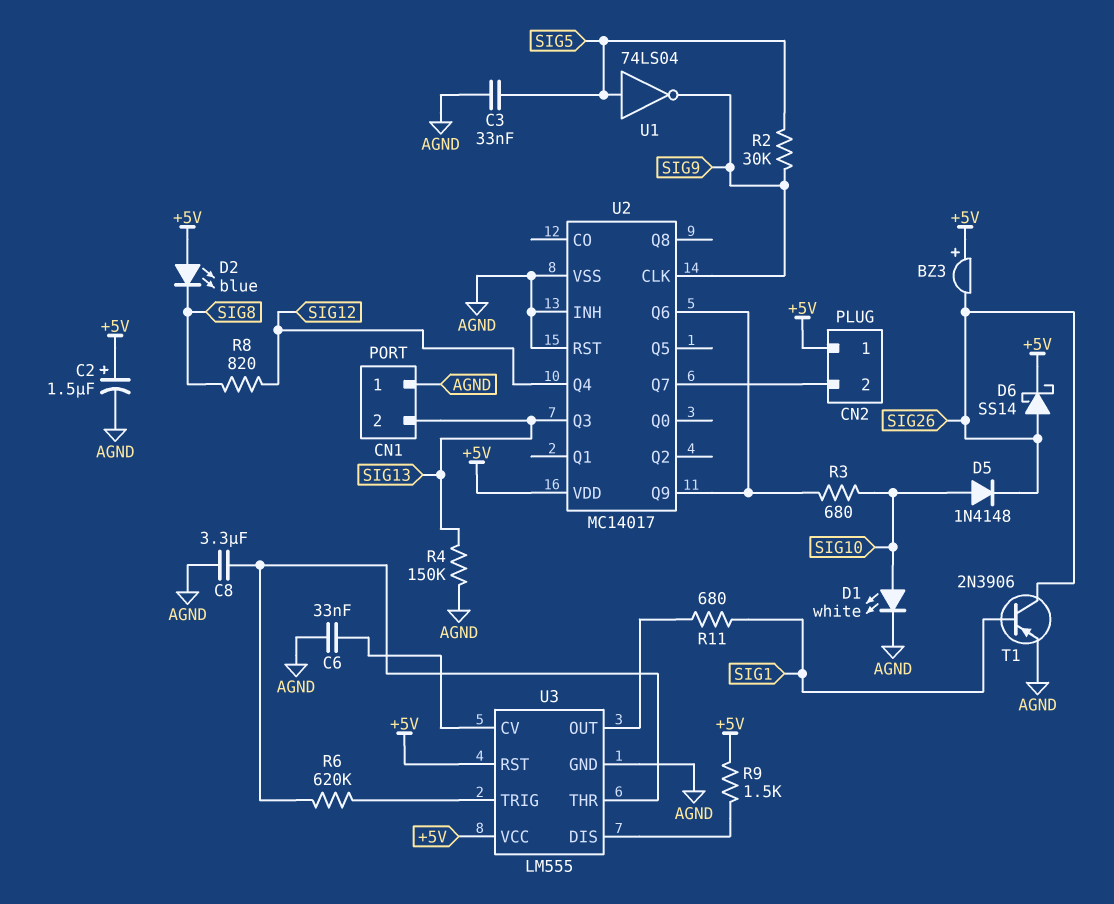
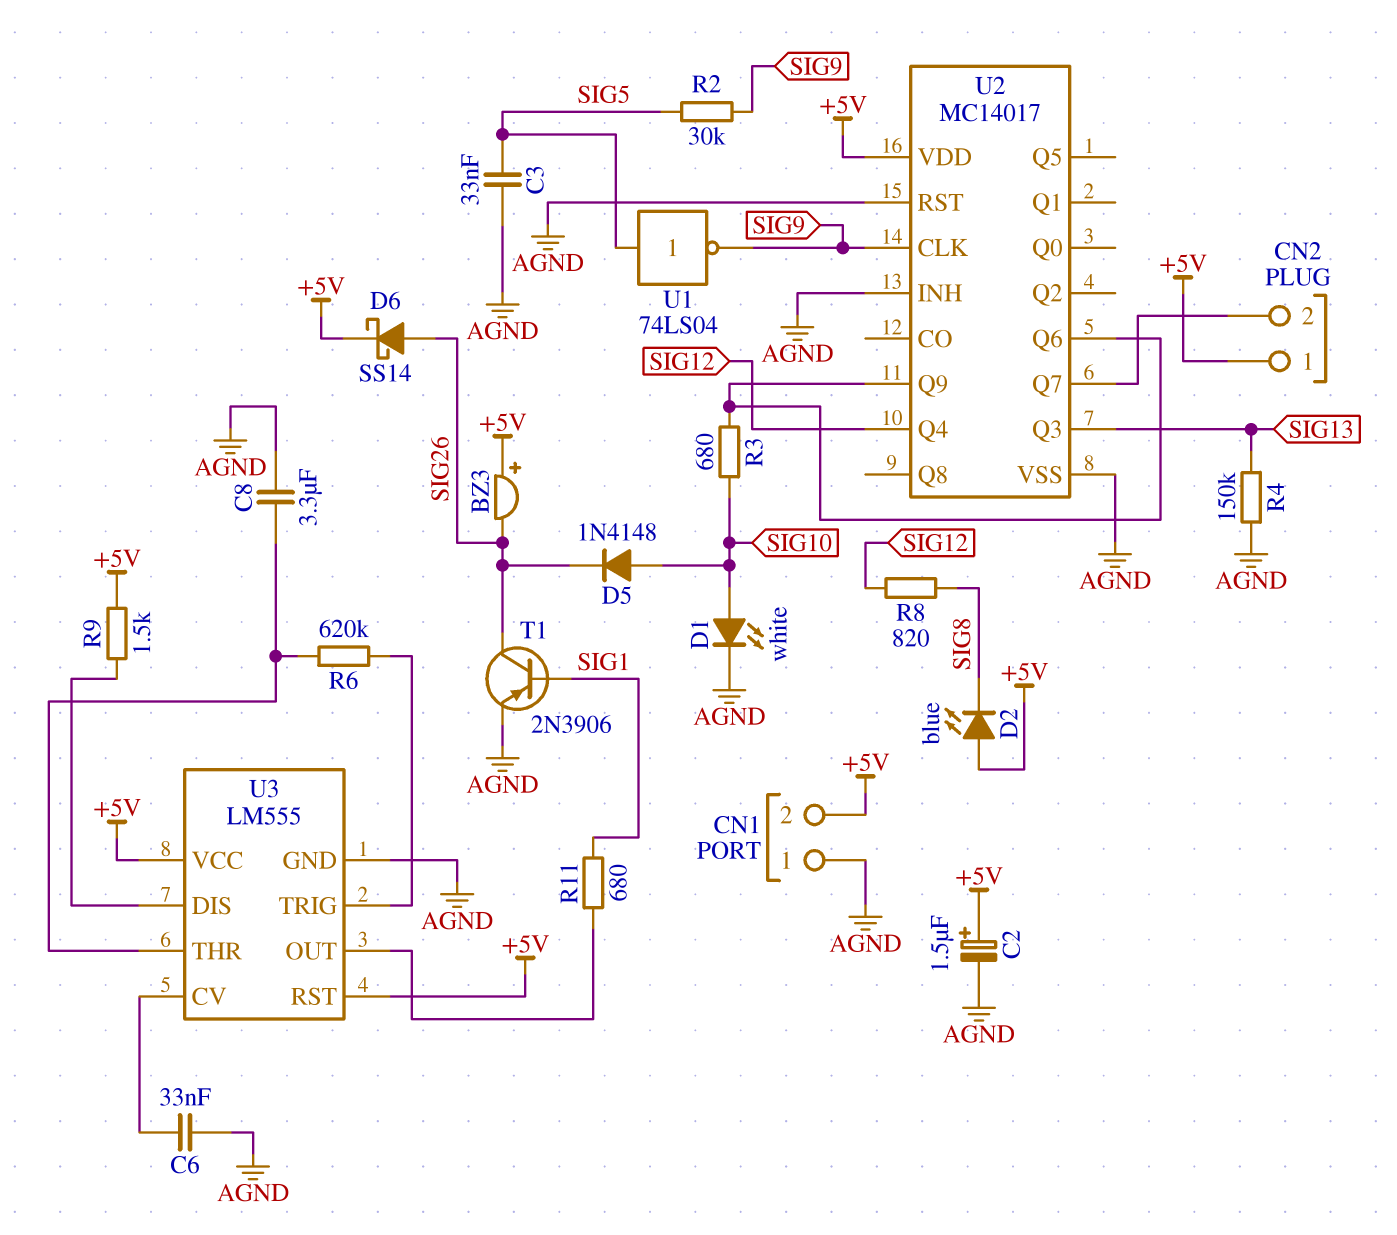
CN1 pin 2: SIG13 -> +5V

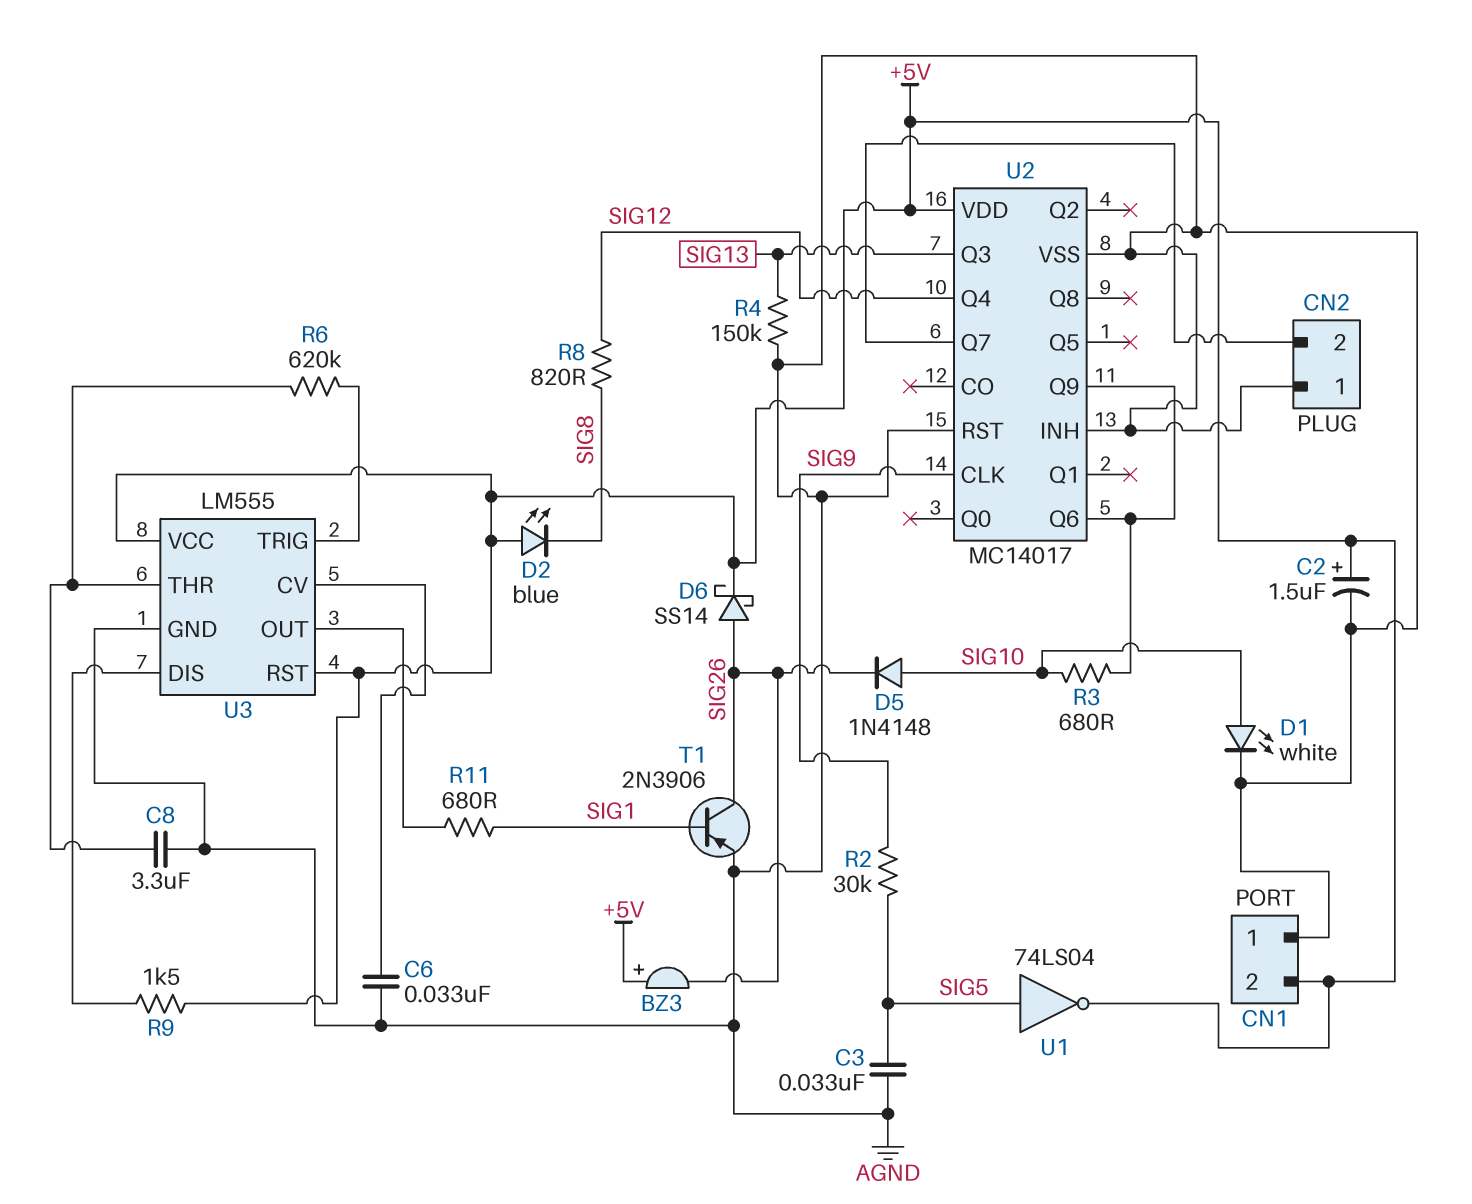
CN2 pin 1: +5V -> AGND
U1: NOT 74LS04 (in SIG5, out SIG9) -> NOT 74LS04 (in SIG5, out +5V)

